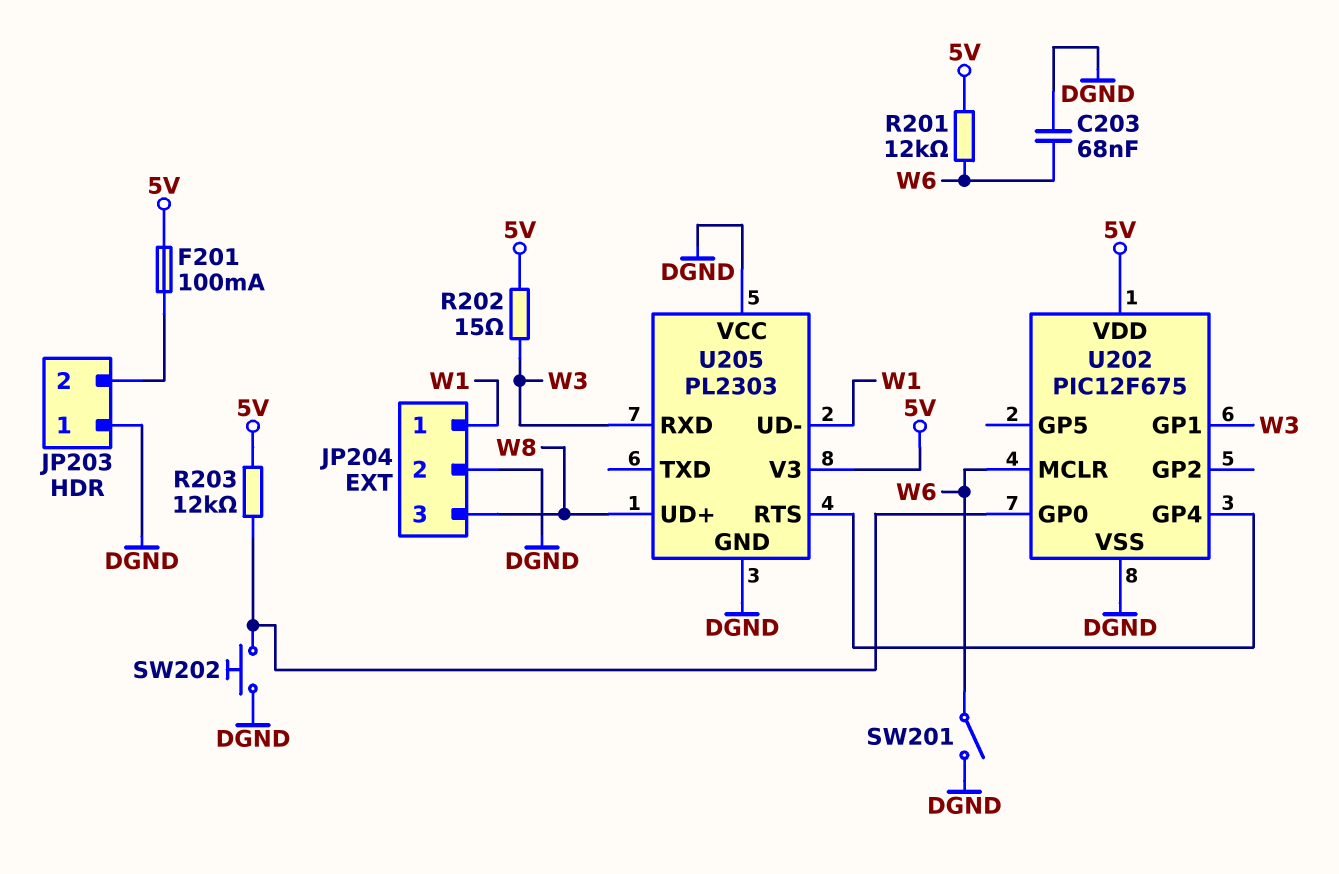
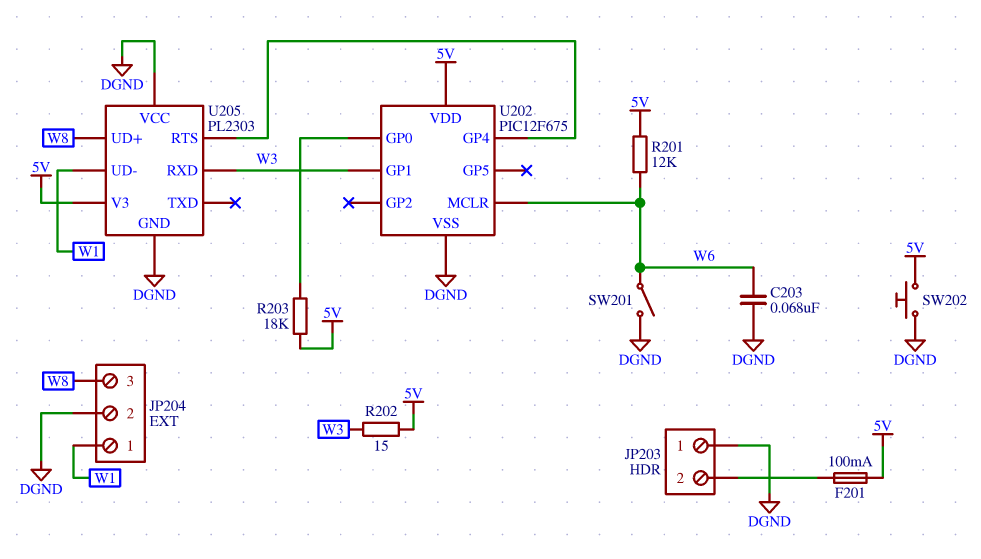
R203: 12k (5V, U202/GP0) -> 18k (5V, U202/GP0)
SW202: button (DGND, U202/GP0) -> button (5V, DGND)

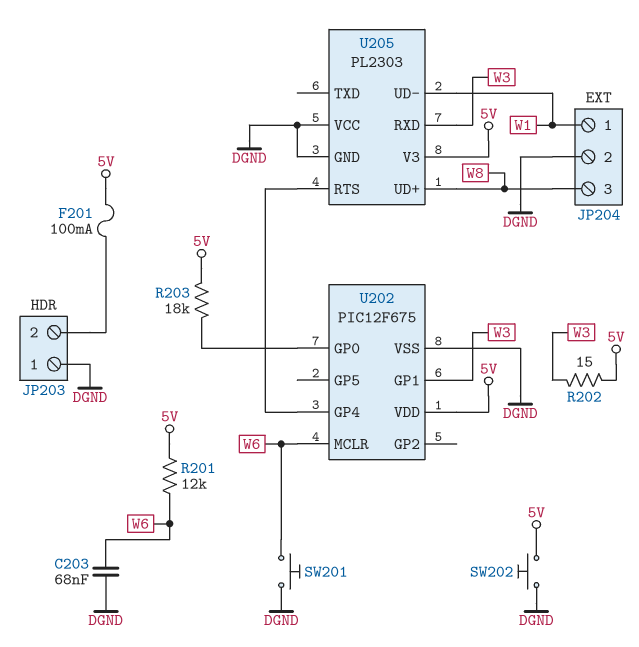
SW201: switch (DGND, W6) -> button (DGND, W6)

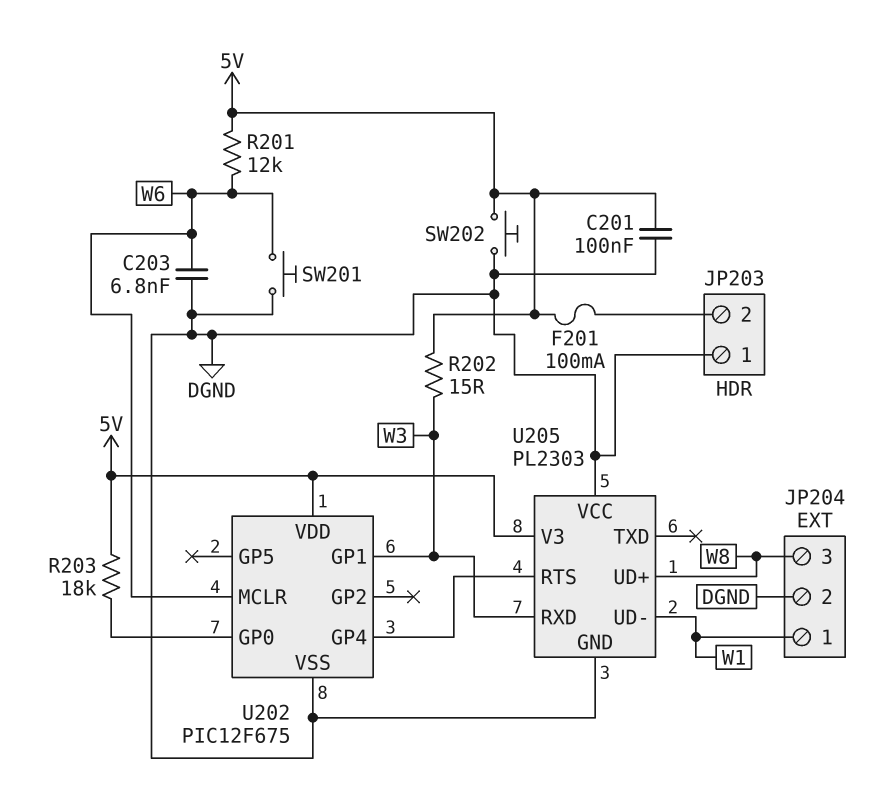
C201: none -> 100nF (5V, DGND)
C203: 68nF (DGND, W6) -> 6.8nF (DGND, W6)

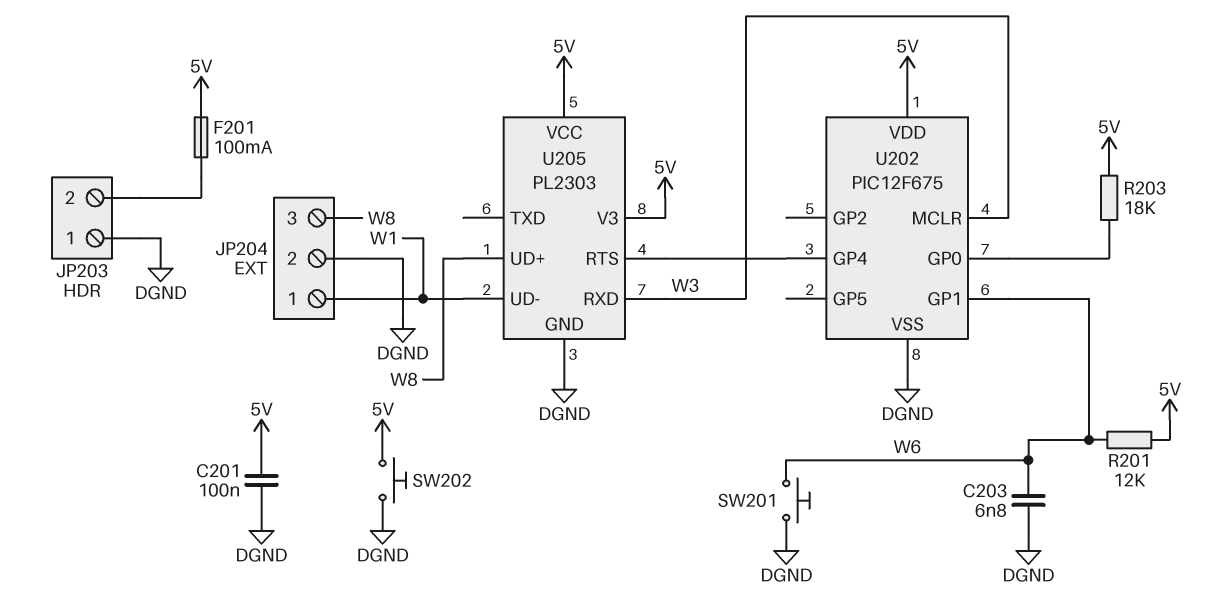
R202: 15 (5V, W3) -> none
U202 pin GP1: W3 -> W6
U202 pin MCLR: W6 -> W3
U205 pin VCC: DGND -> 5V

